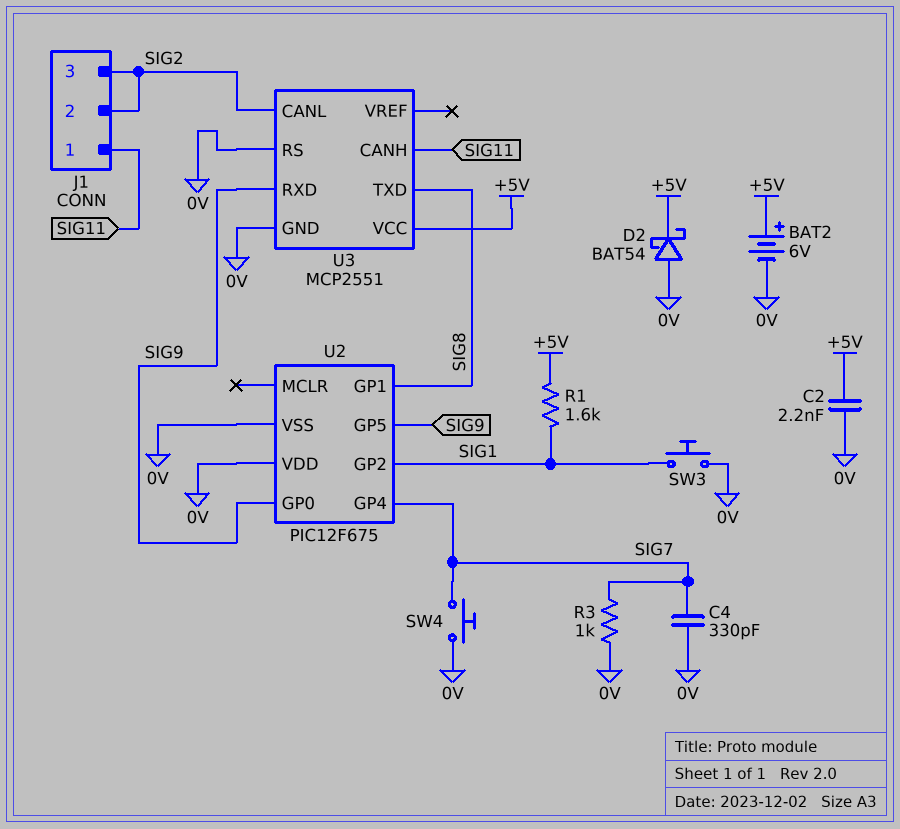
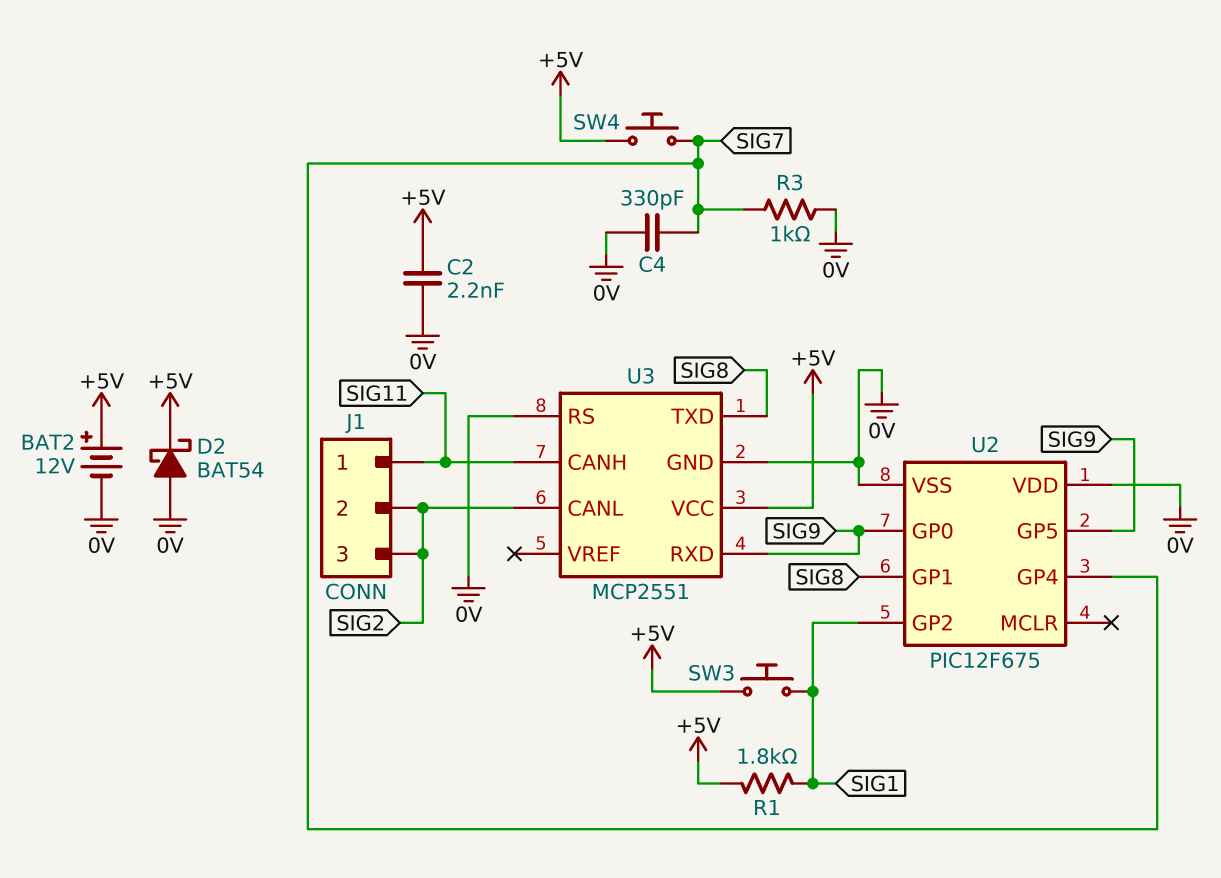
BAT2: 6V (plus +5V, minus 0V) -> 12V (plus +5V, minus 0V)
R1: 1.6k (+5V, SIG1) -> 1.8k (+5V, SIG1)
SW3: button (0V, SIG1) -> button (+5V, SIG1)
SW4: button (0V, SIG7) -> button (+5V, SIG7)

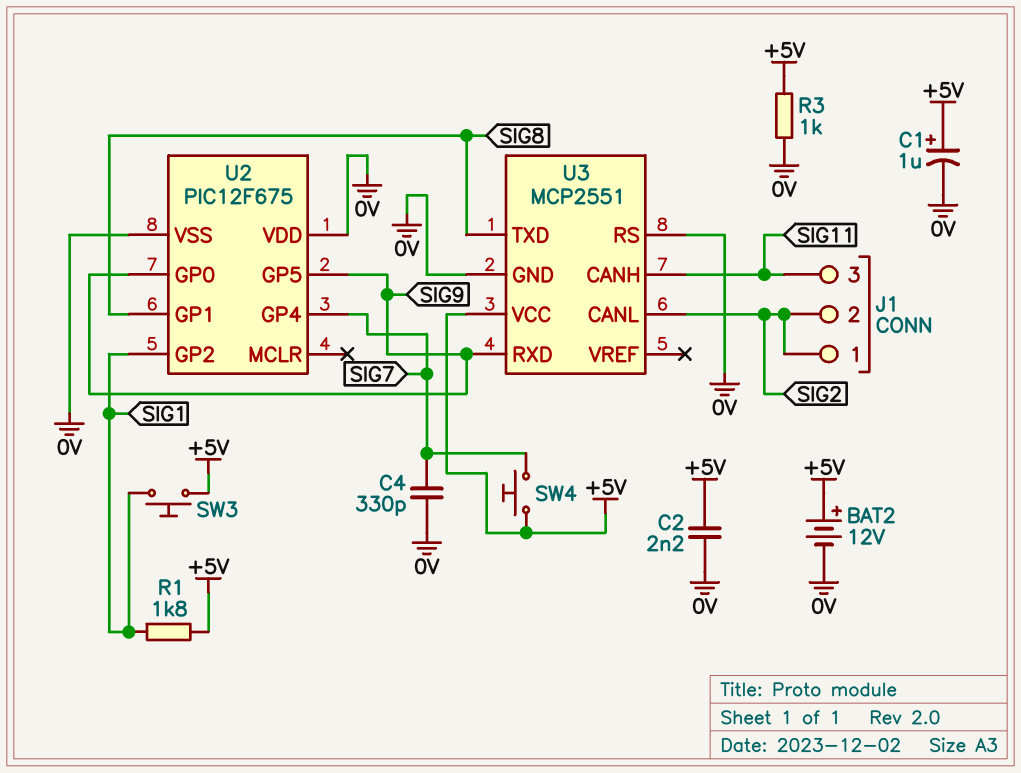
C1: none -> 1uF (plus +5V, minus 0V)
D2: schottky BAT54 (A 0V, K +5V) -> none
J1 pin 1: SIG11 -> SIG2
J1 pin 3: SIG2 -> SIG11
R3: 1k (0V, SIG7) -> 1k (+5V, 0V)

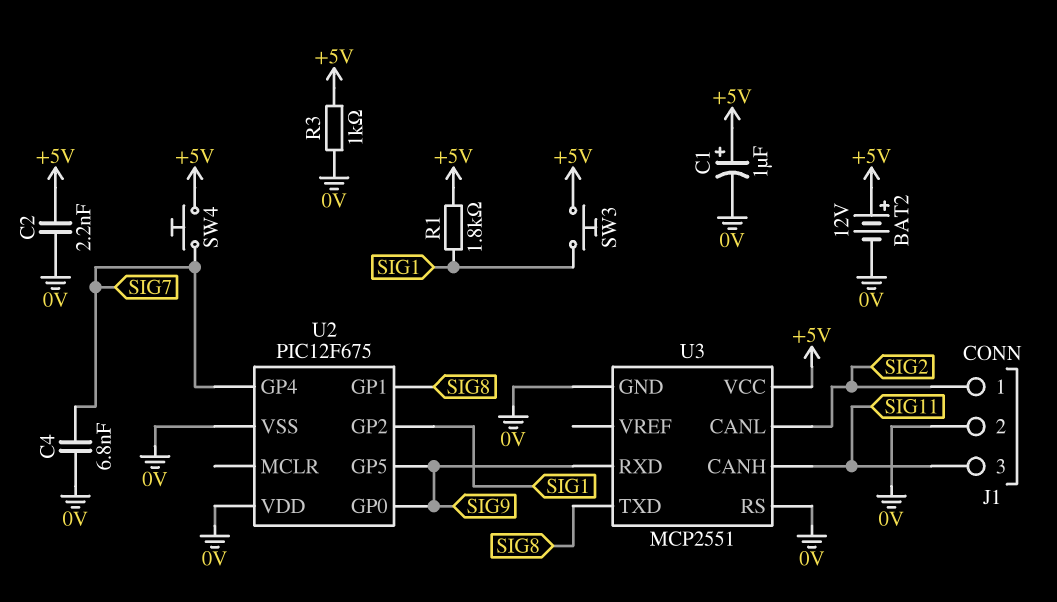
C4: 330pF (0V, SIG7) -> 6.8nF (0V, SIG7)
J1 pin 2: SIG2 -> 0V

